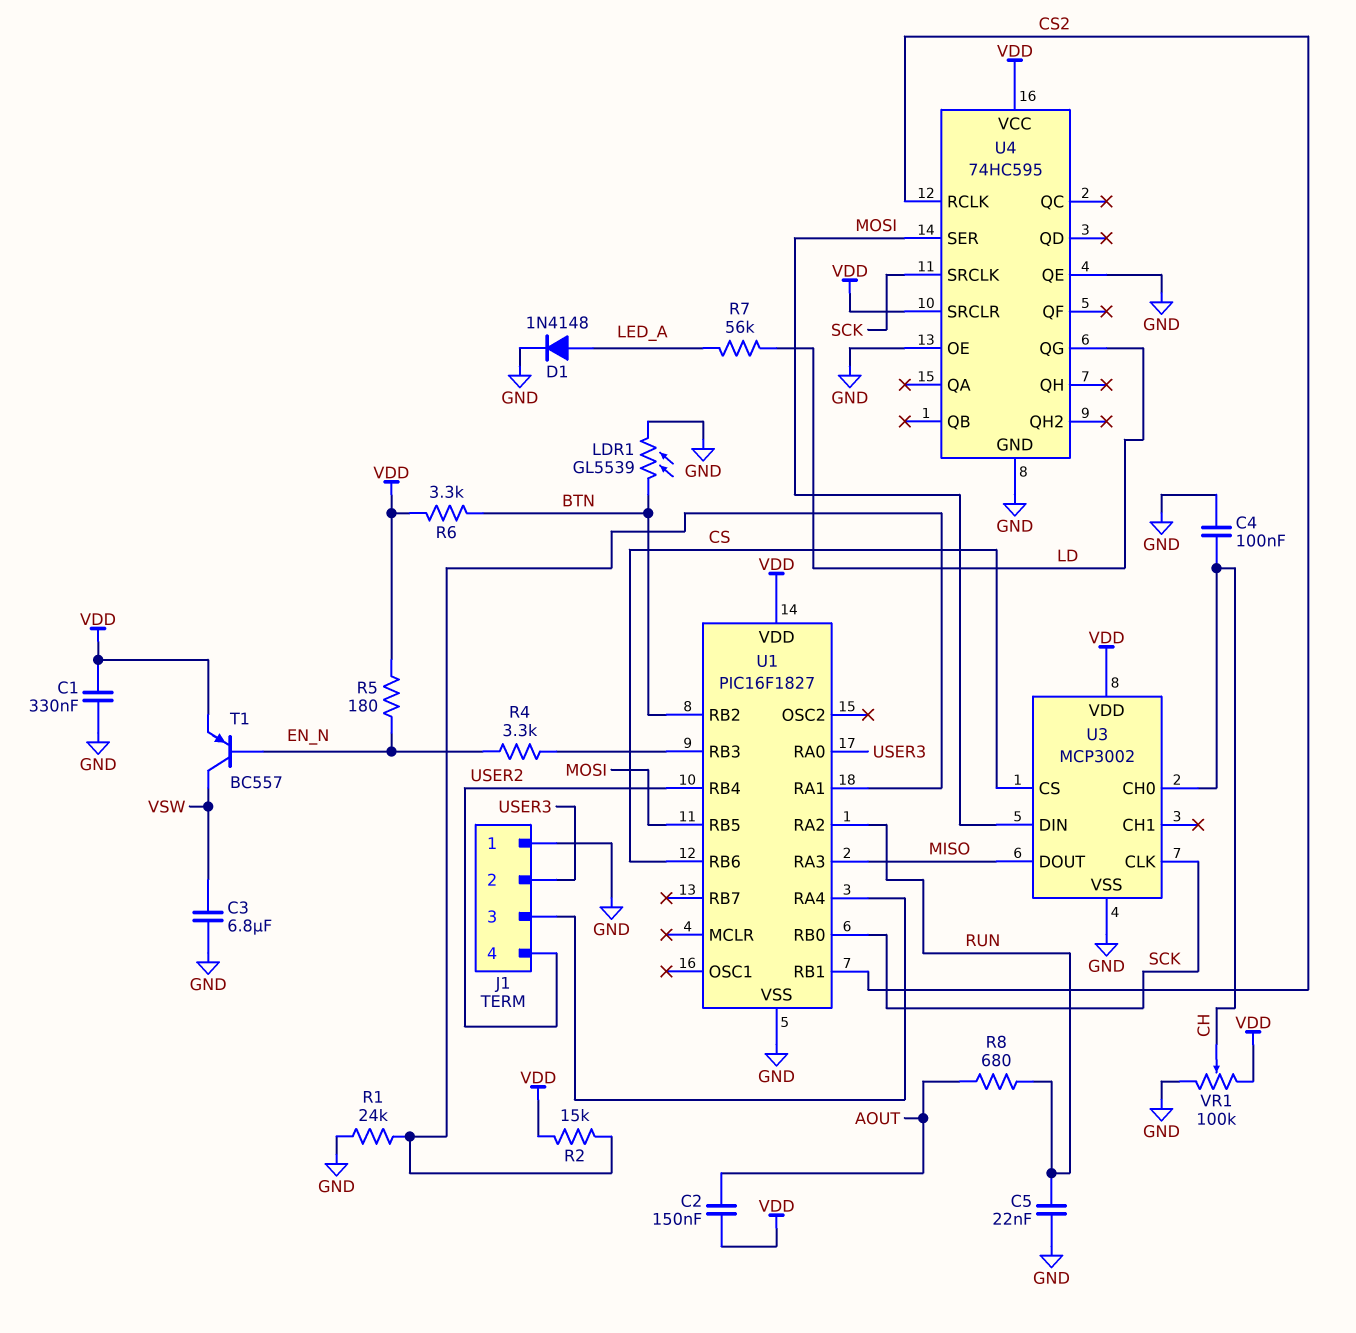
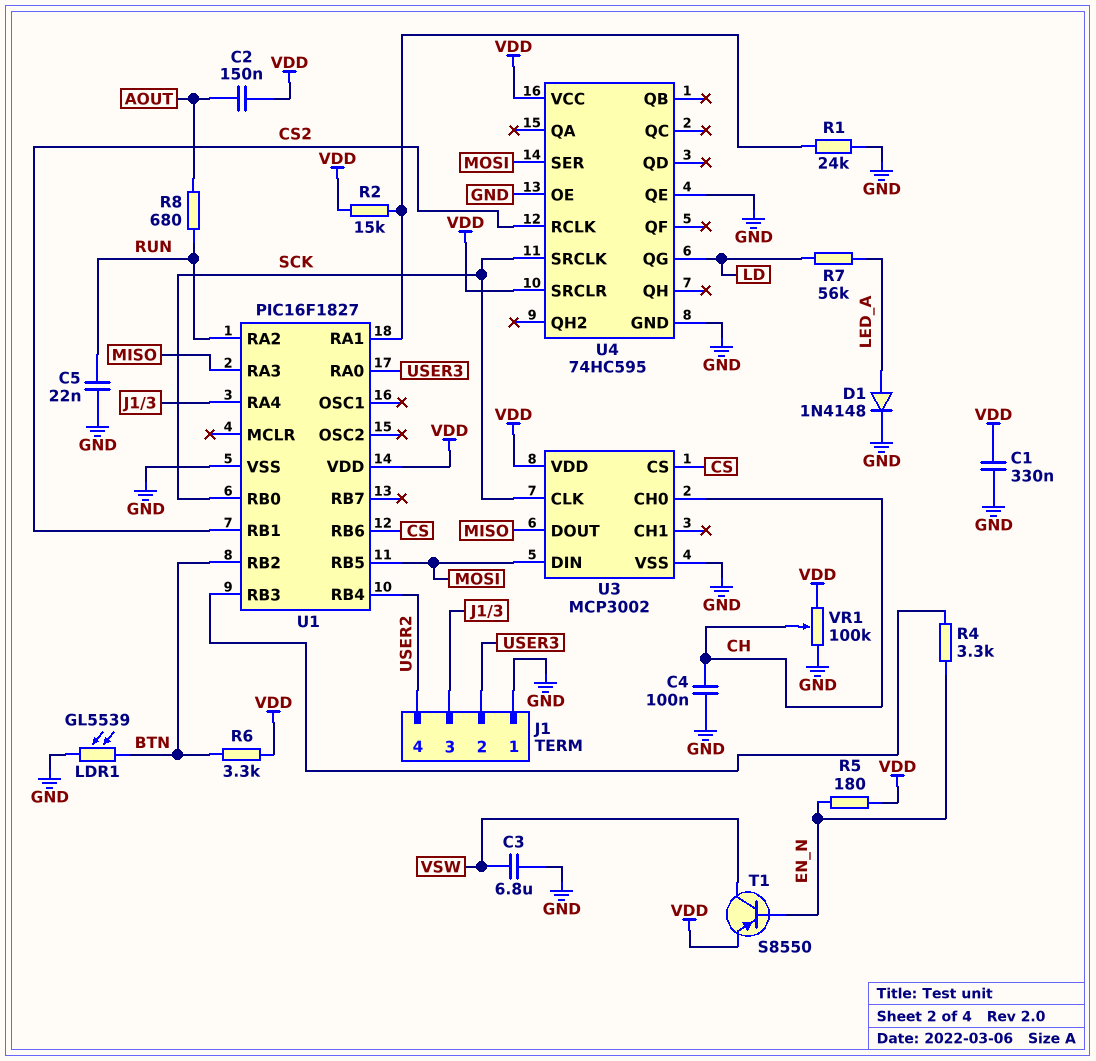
T1: PNP BC557 (B EN_N, C VSW, E VDD) -> PNP S8550 (B EN_N, C VSW, E VDD)

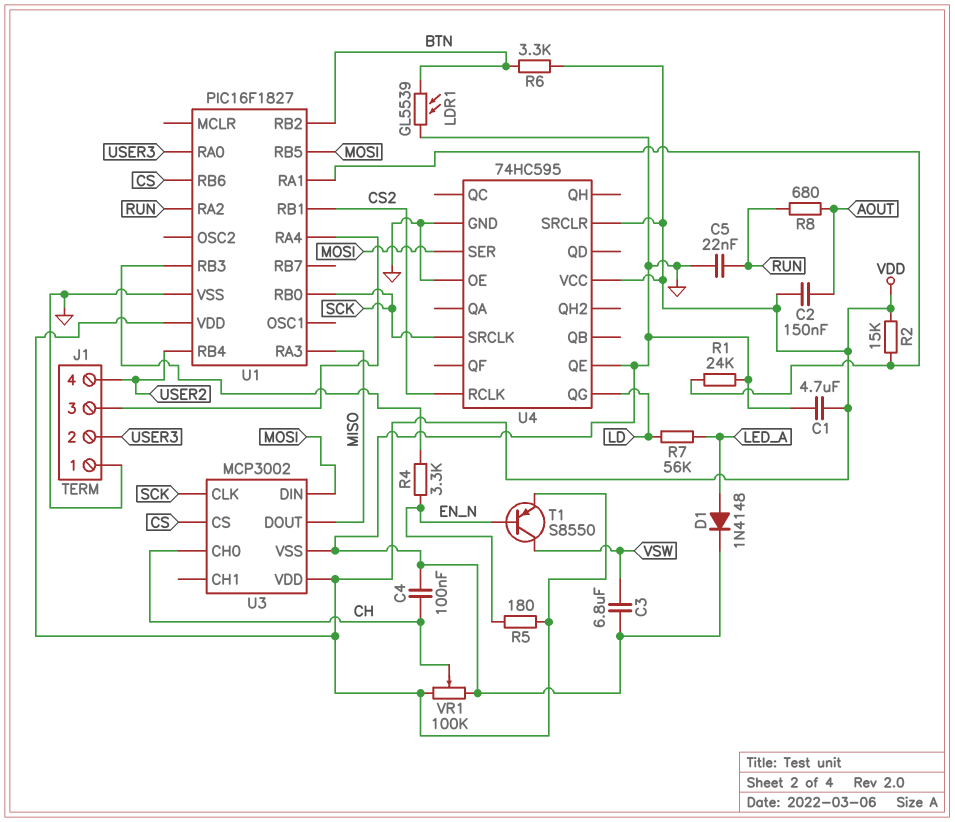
C1: 330nF (GND, VDD) -> 4.7uF (GND, VDD)

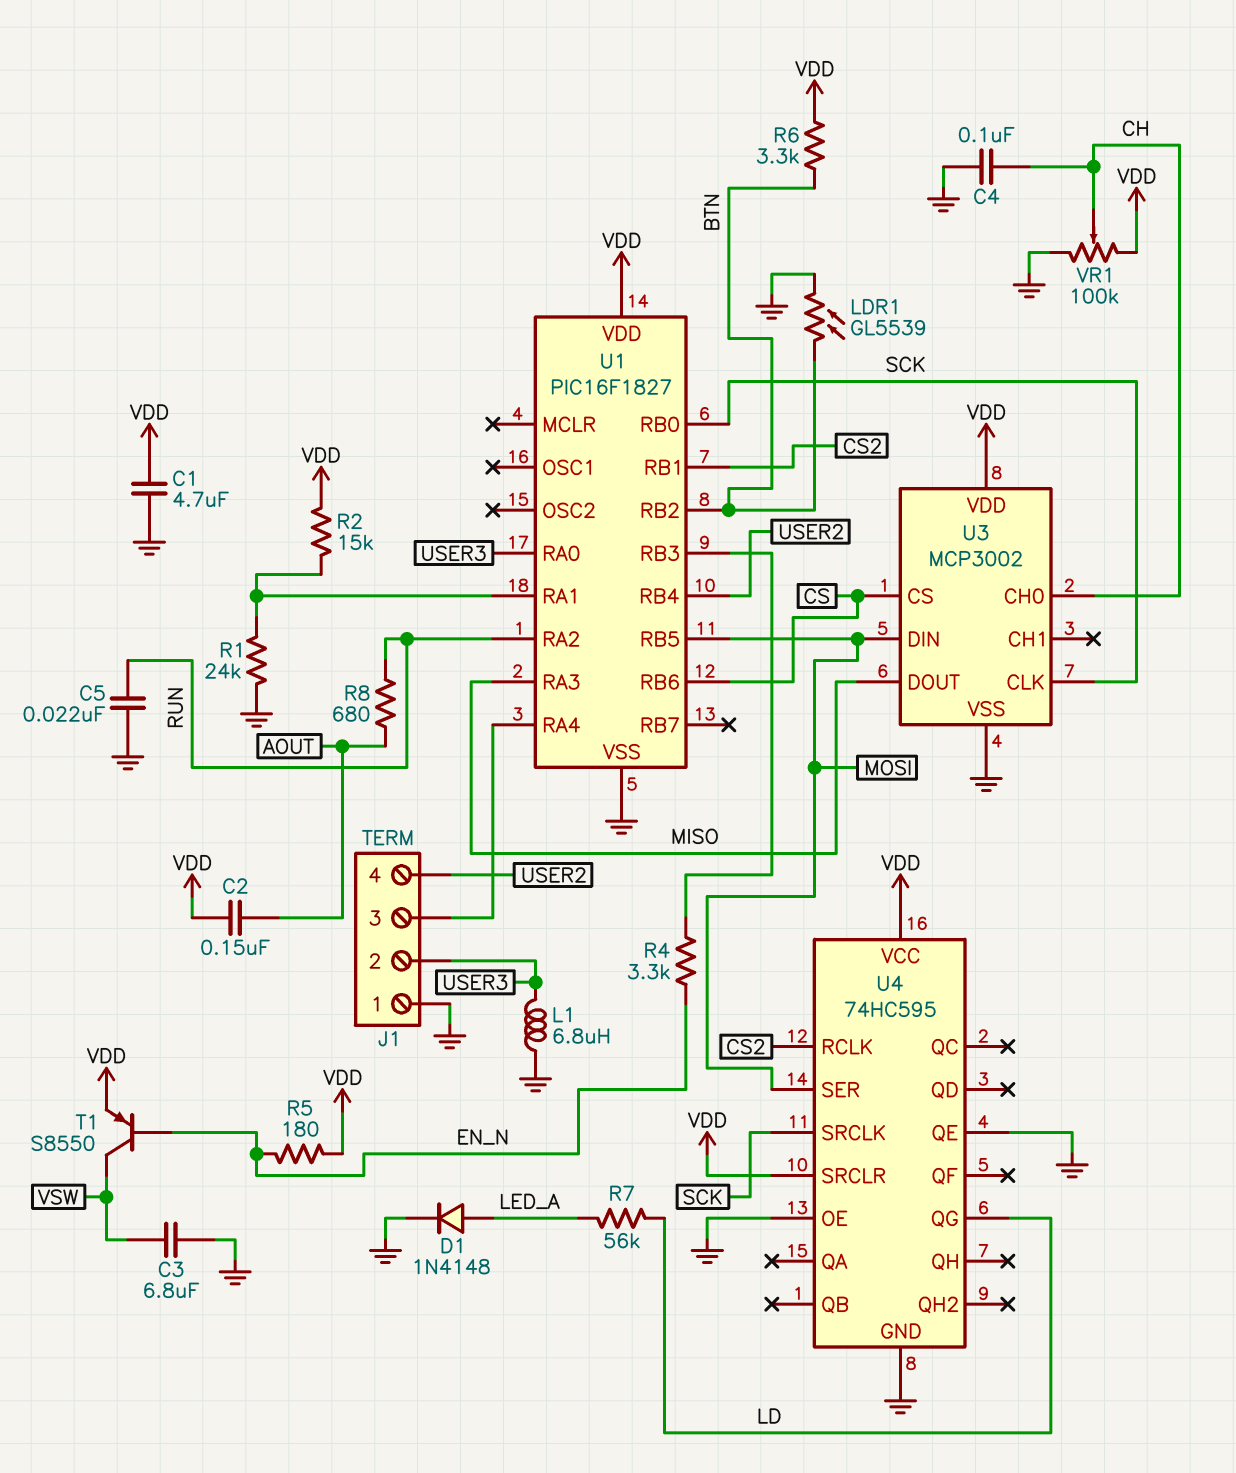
L1: none -> 6.8uH (GND, USER3)

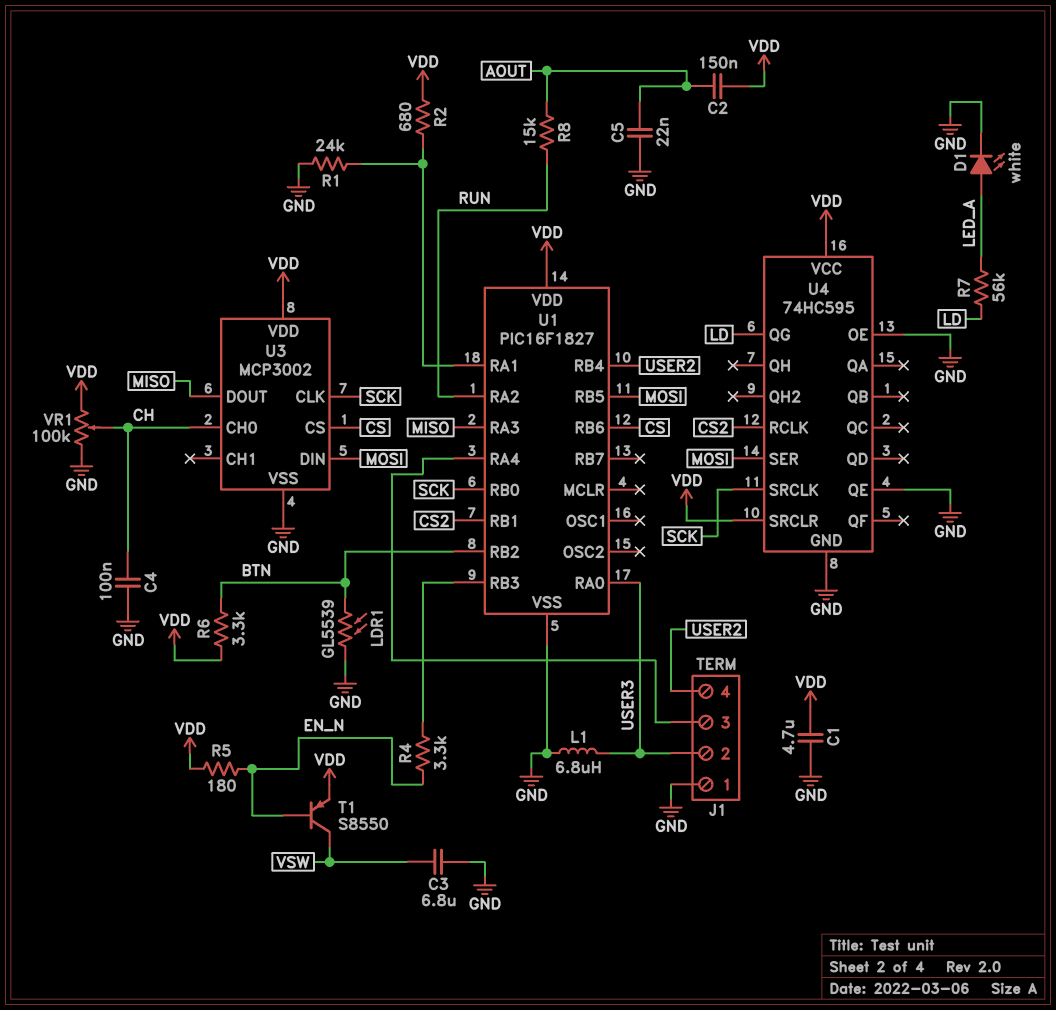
C5: 22nF (GND, RUN) -> 22nF (AOUT, GND)
D1: diode 1N4148 (A LED_A, K GND) -> LED white (A LED_A, K GND)
R2: 15k (U1/RA1, VDD) -> 680 (U1/RA1, VDD)
R8: 680 (AOUT, RUN) -> 15k (AOUT, RUN)

